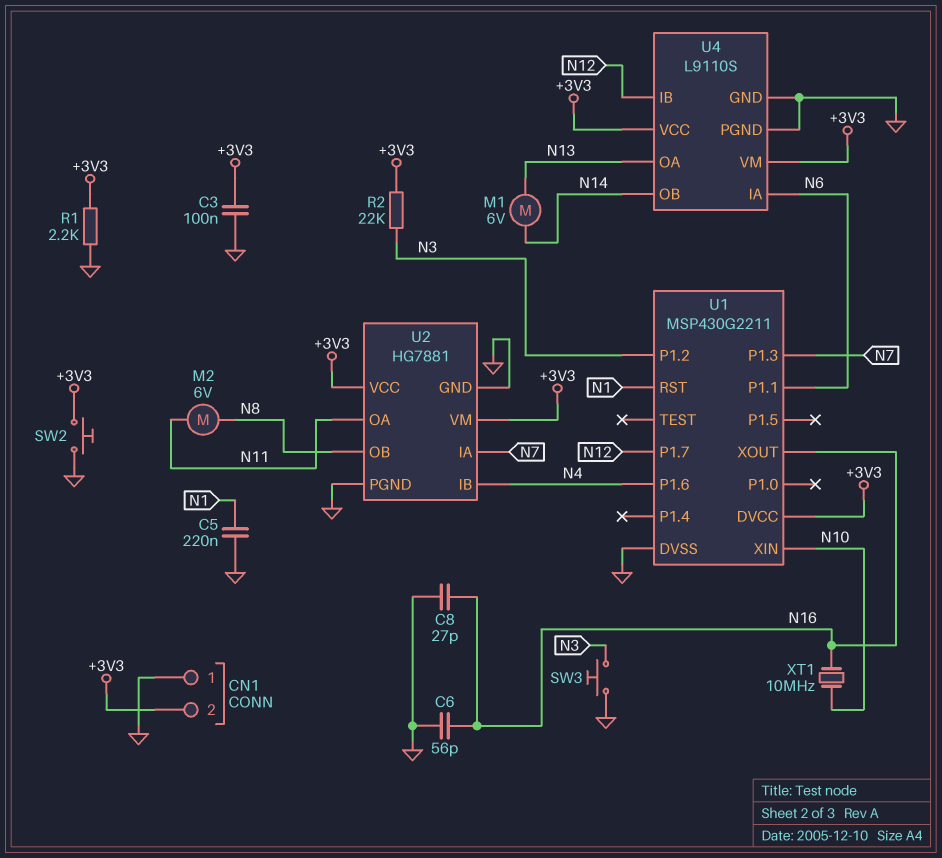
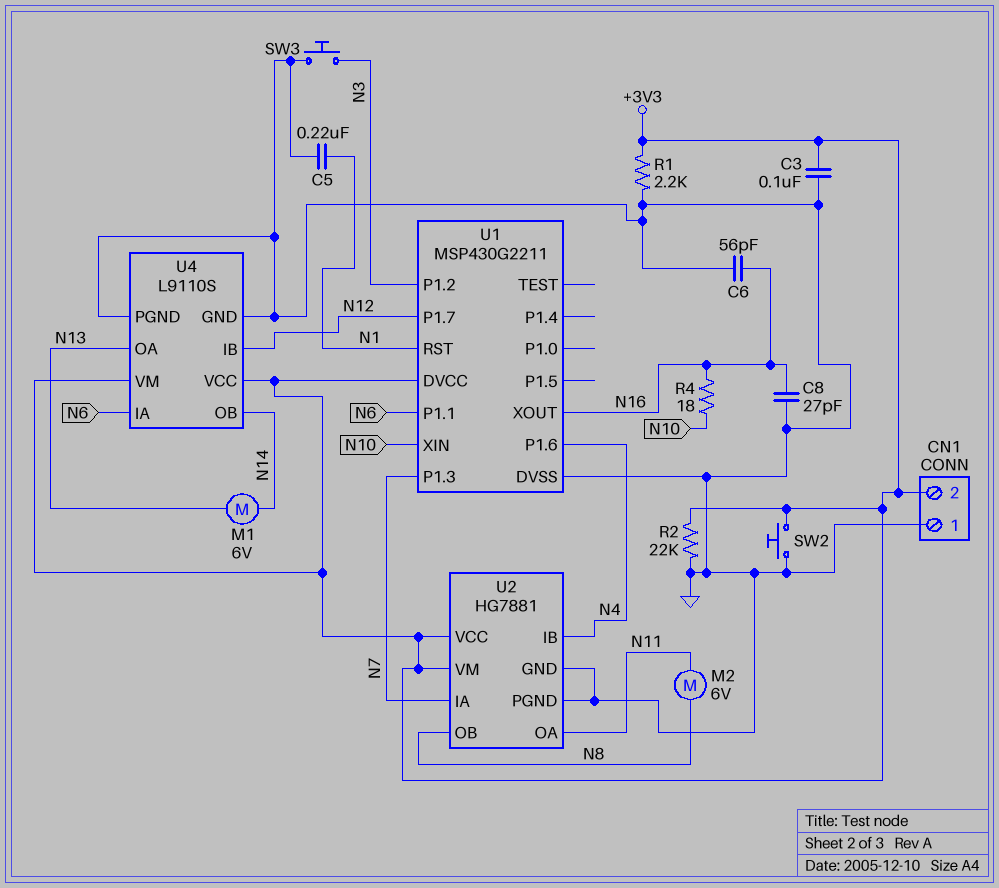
R2: 22k (+3V3, N3) -> 22k (+3V3, GND)
R4: none -> 18 (N10, N16)
XT1: 10MHz (N10, N16) -> none

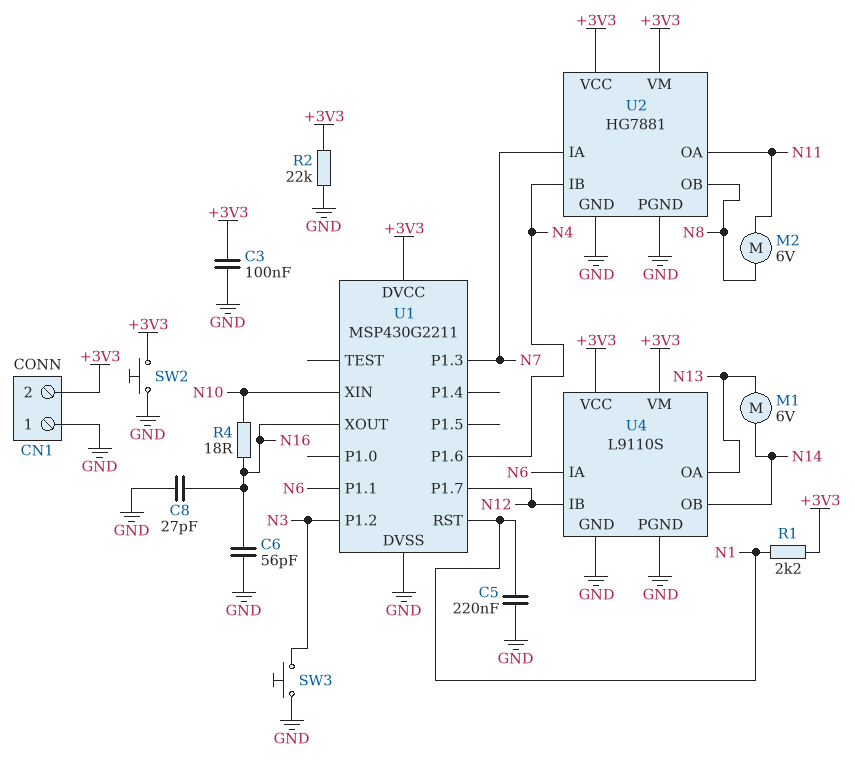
R1: 2.2k (+3V3, GND) -> 2.2k (+3V3, N1)

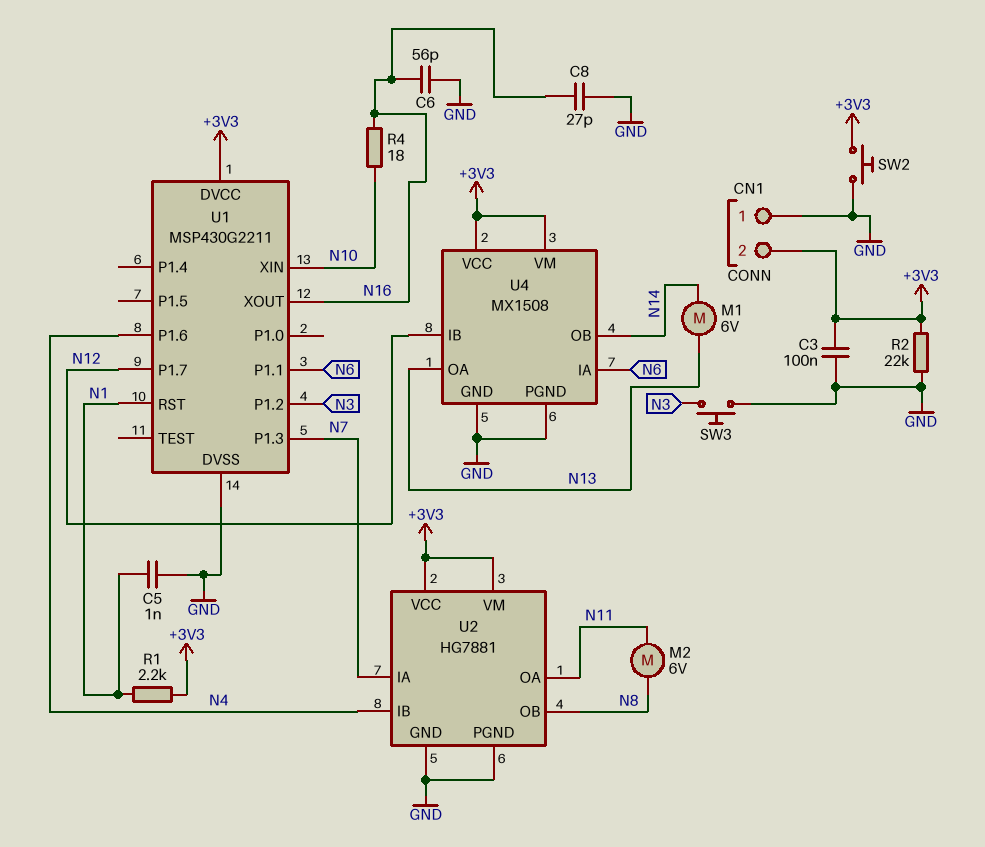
C5: 220nF (GND, N1) -> 1nF (GND, N1)
U4: L9110S -> MX1508

